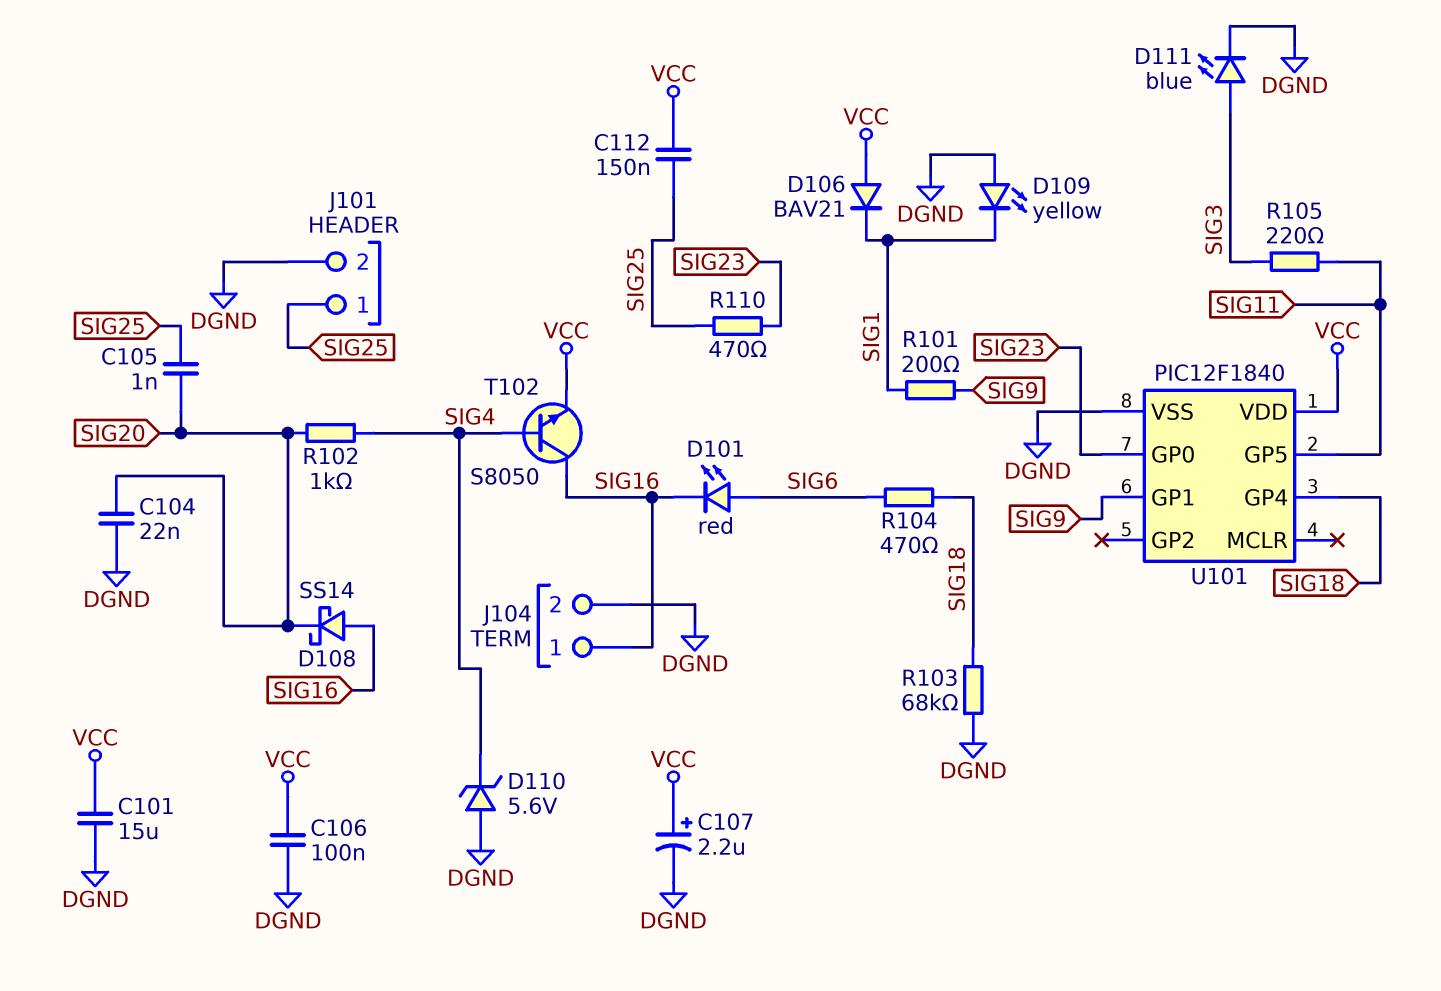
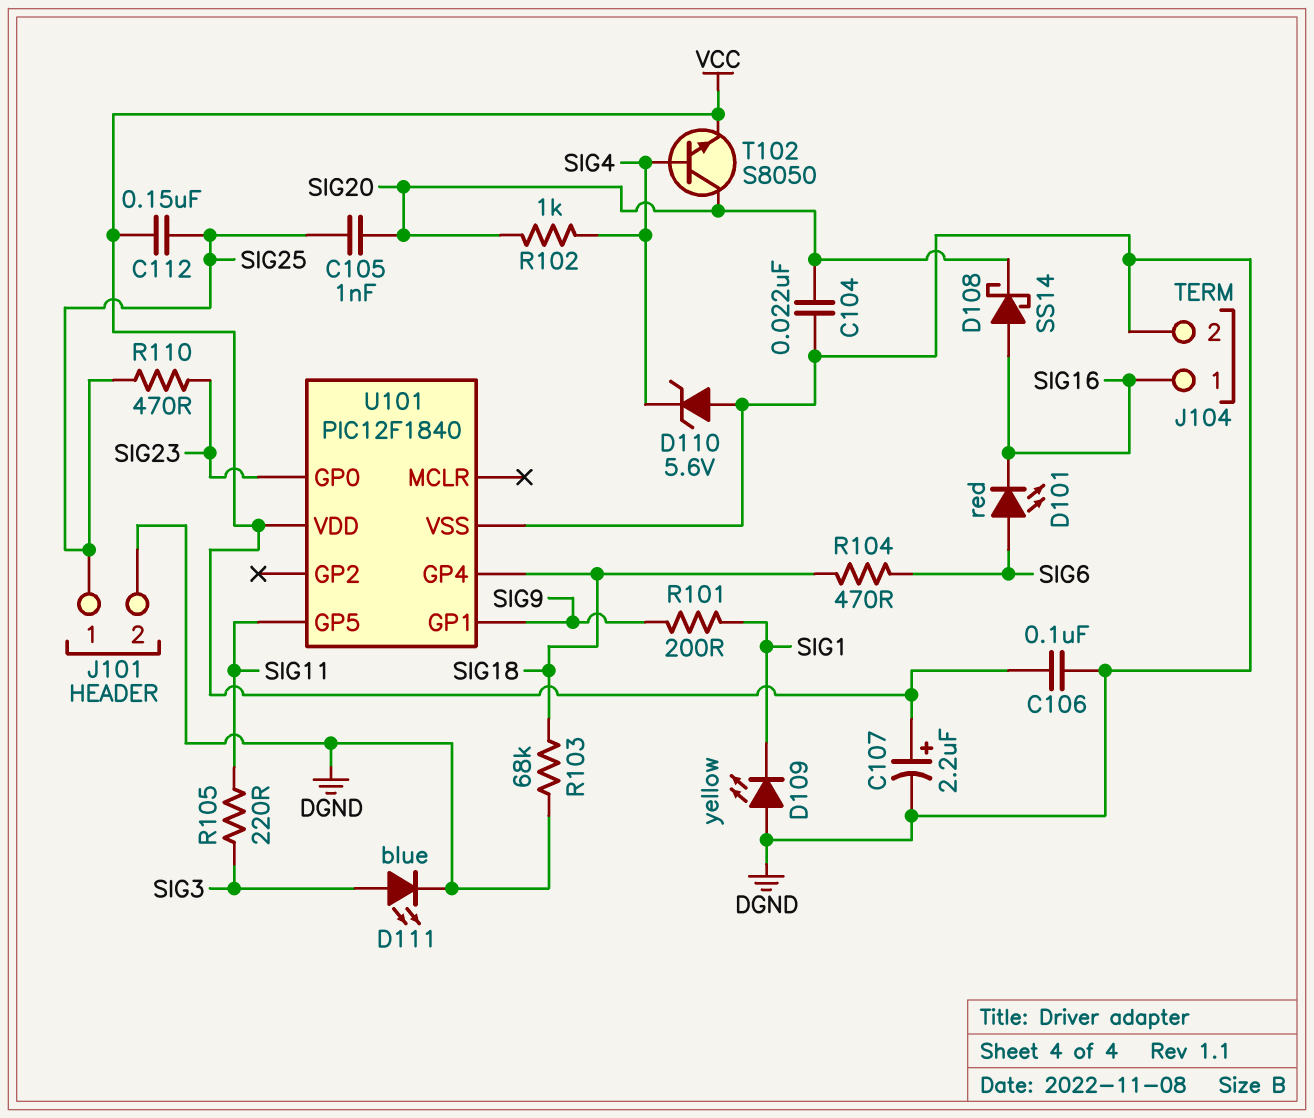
C101: 15uF (DGND, VCC) -> none
D106: diode BAV21 (A VCC, K SIG1) -> none
T102: NPN S8050 (B SIG4, C SIG16, E VCC) -> NPN S8050 (B SIG4, C SIG20, E VCC)

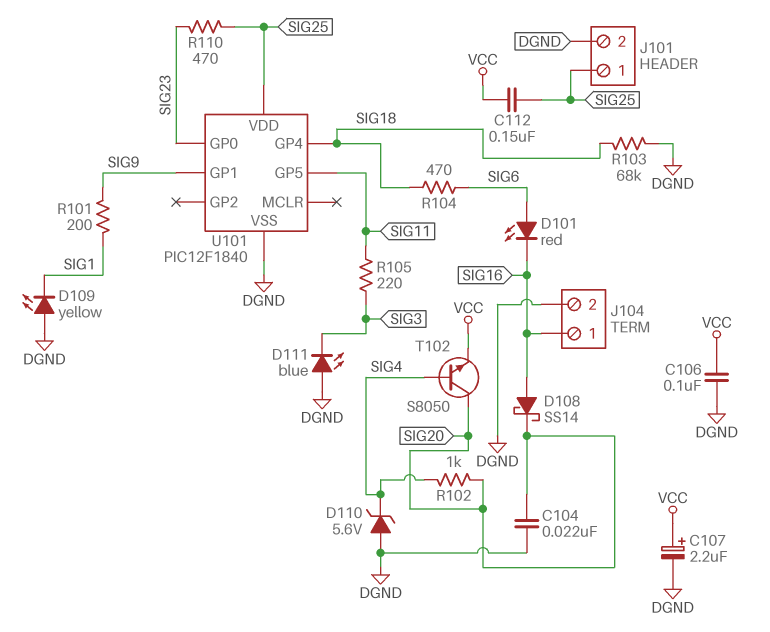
C105: 1nF (SIG20, SIG25) -> none
D111: LED blue (A SIG3, K DGND) -> LED blue (A DGND, K SIG3)
U101 pin VDD: VCC -> SIG25

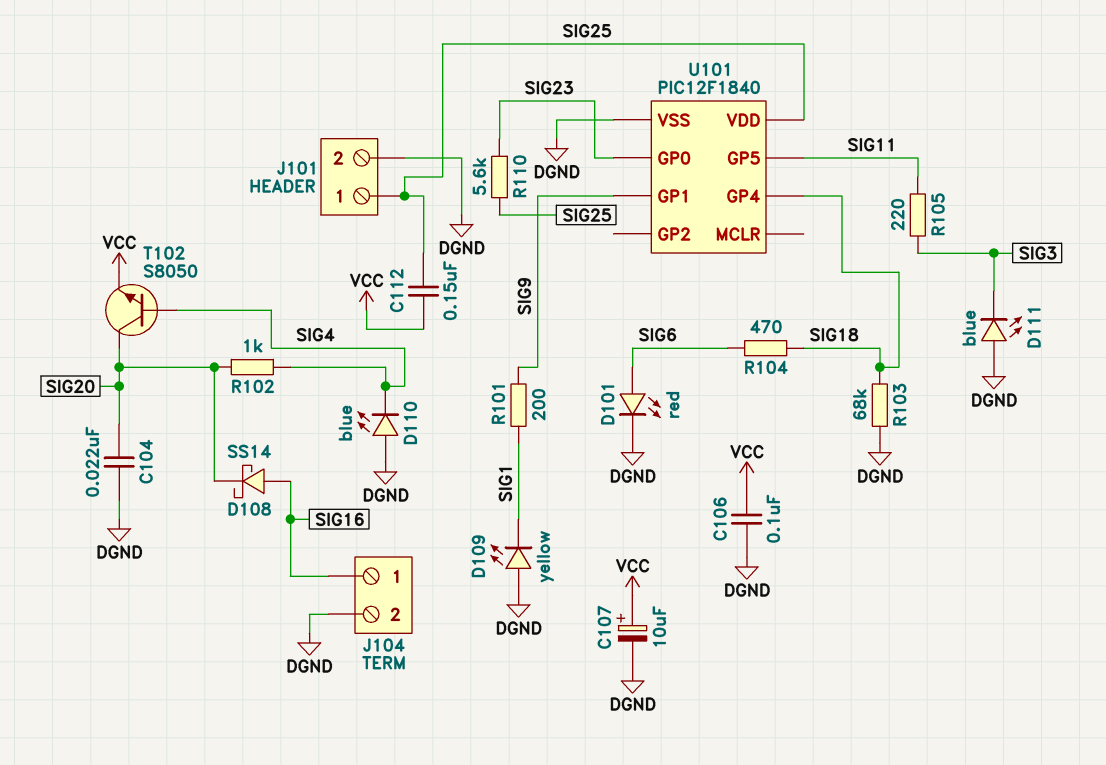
C107: 2.2uF (plus VCC, minus DGND) -> 10uF (plus VCC, minus DGND)
D101: LED red (A SIG6, K SIG16) -> LED red (A SIG6, K DGND)
D110: zener 5.6V (A DGND, K SIG4) -> LED blue (A DGND, K SIG4)
R110: 470 (SIG23, SIG25) -> 5.6k (SIG23, SIG25)

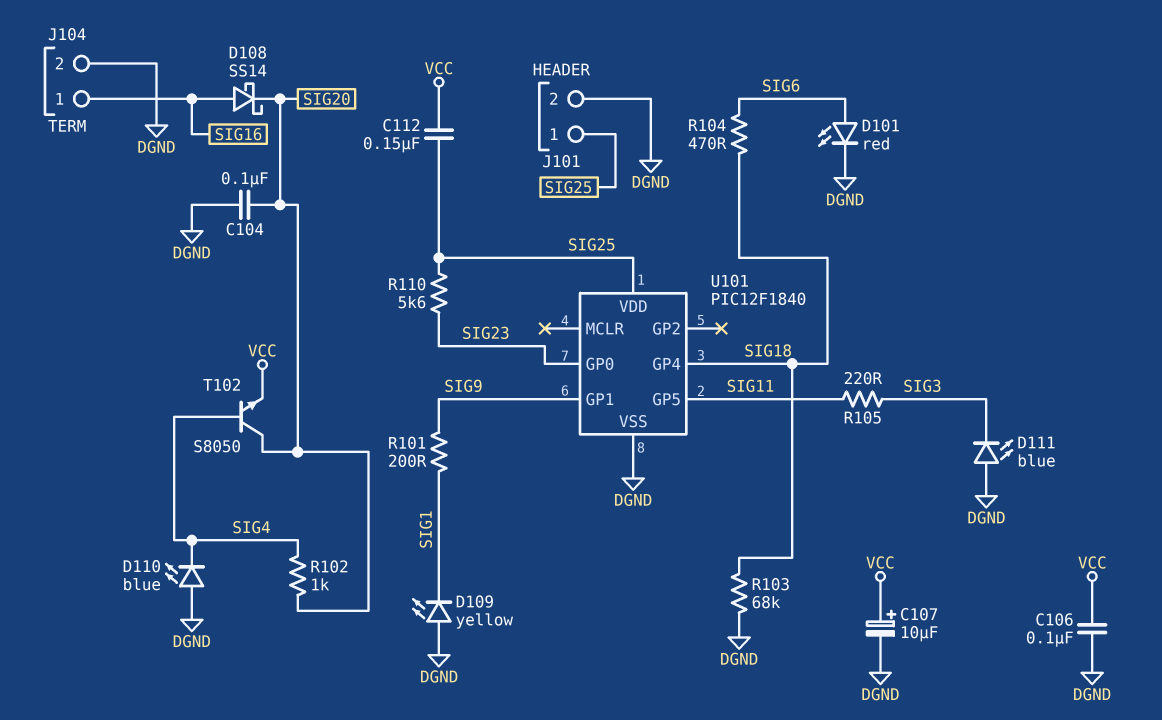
C104: 22nF (DGND, SIG20) -> 100nF (DGND, SIG20)

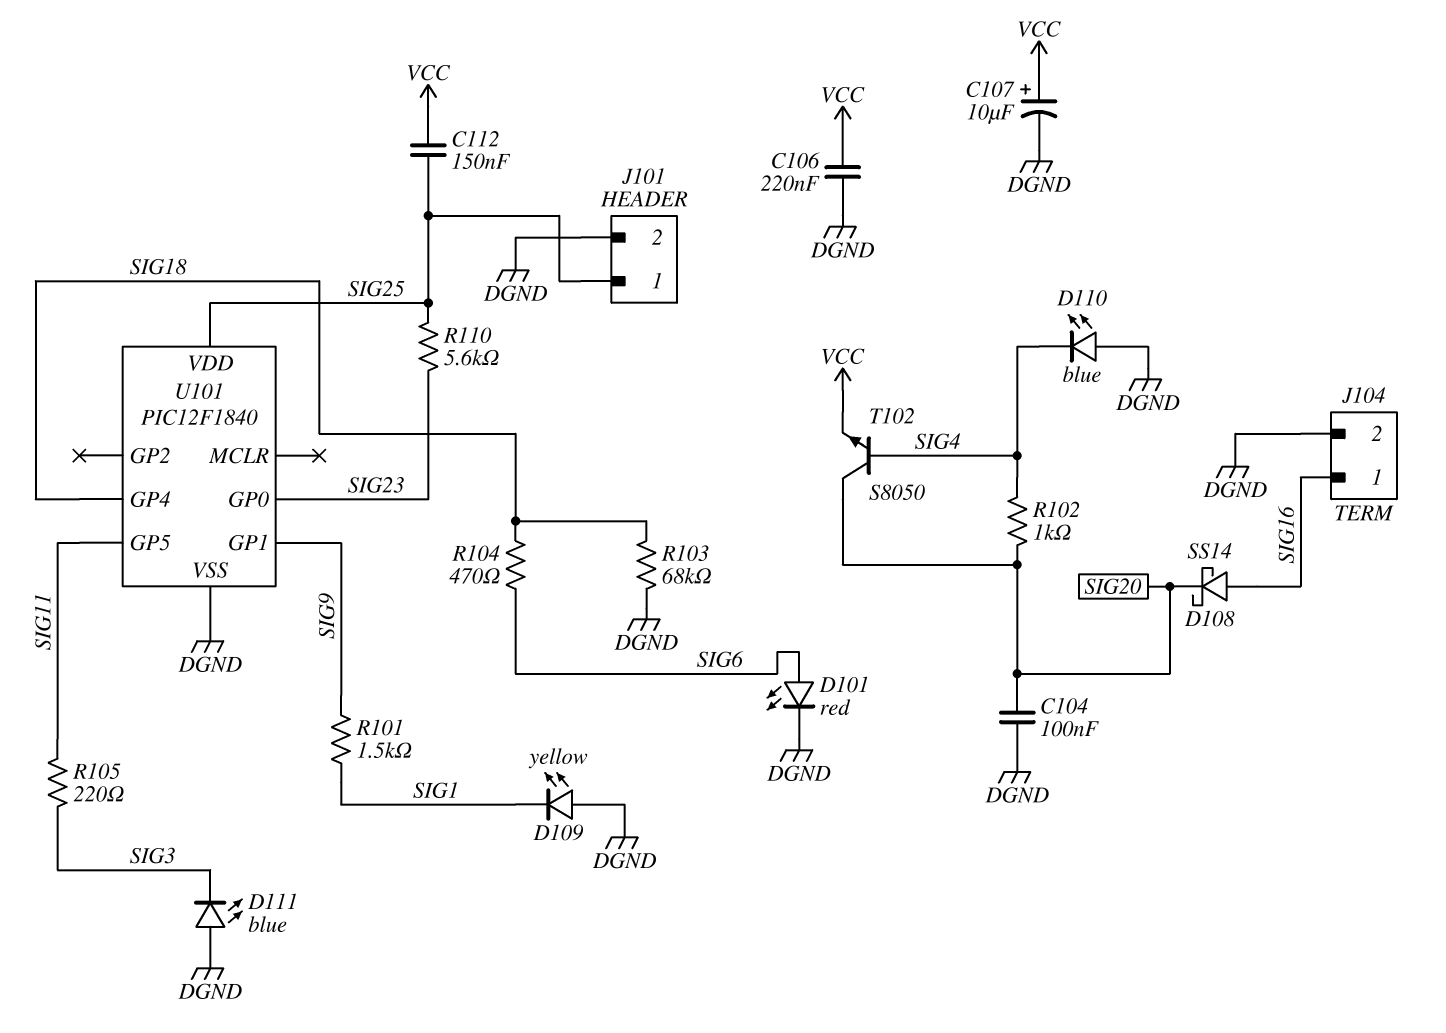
C106: 100nF (DGND, VCC) -> 220nF (DGND, VCC)
R101: 200 (SIG1, SIG9) -> 1.5k (SIG1, SIG9)

